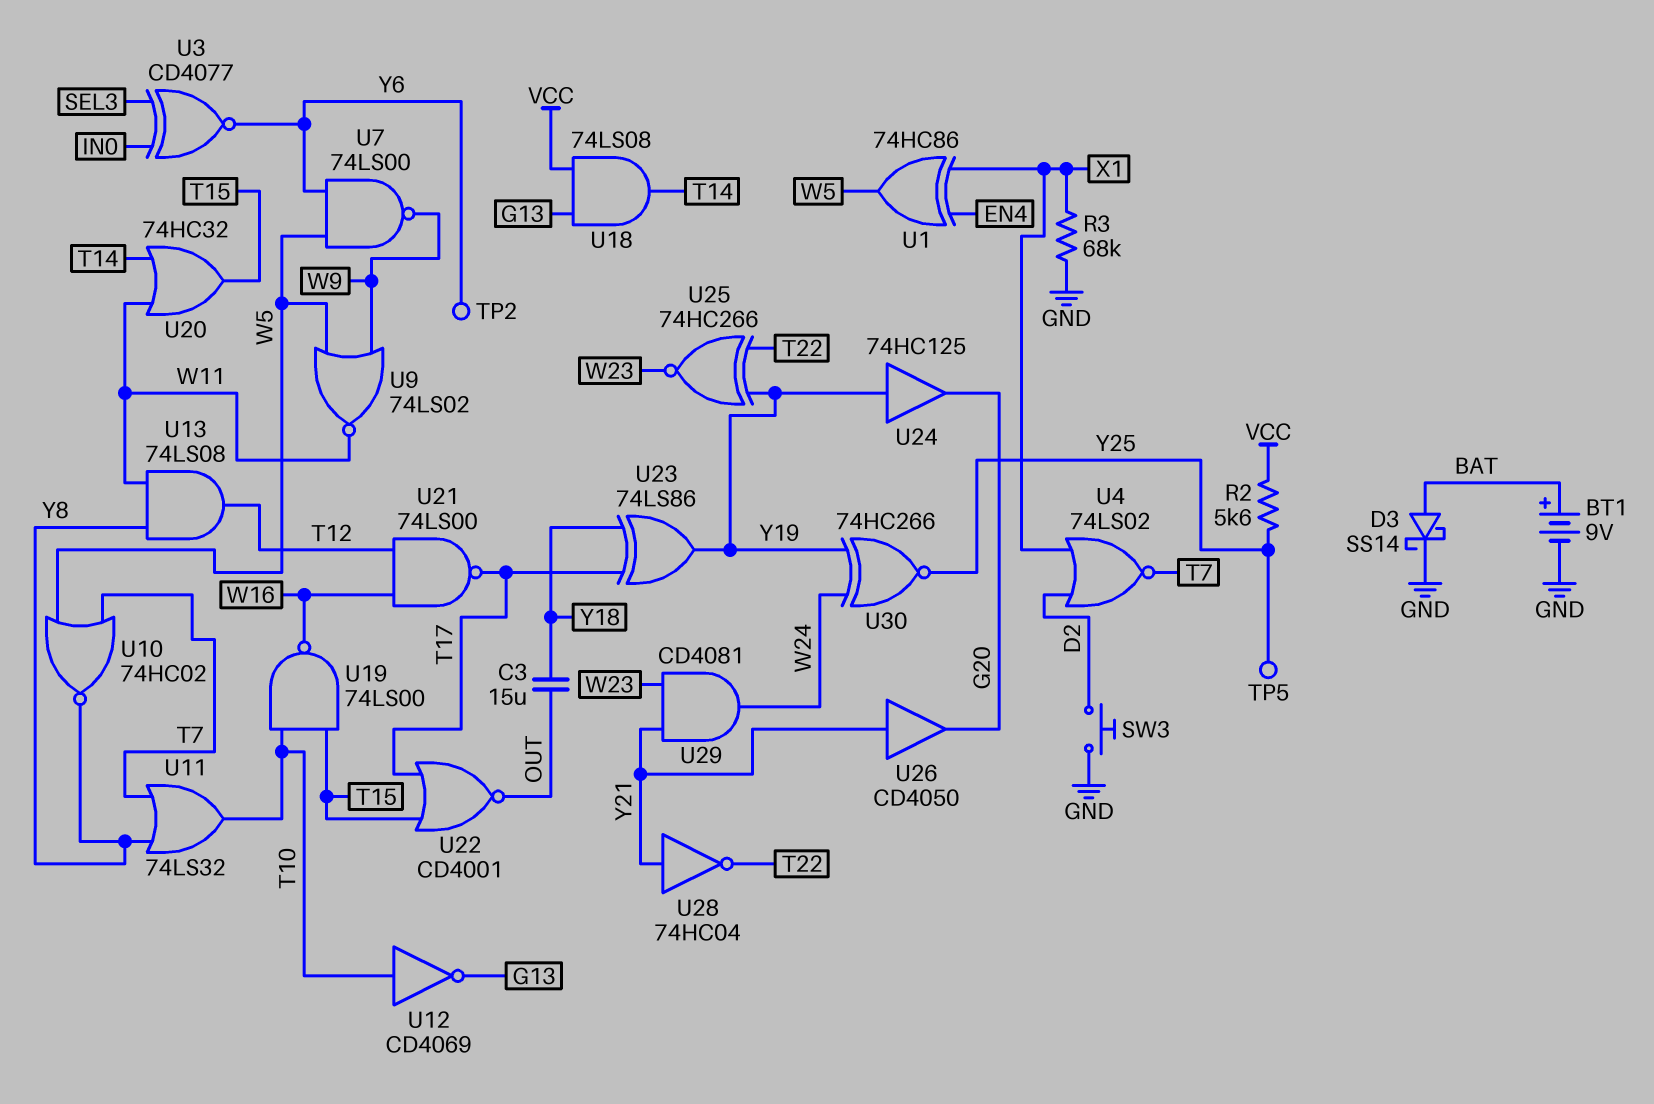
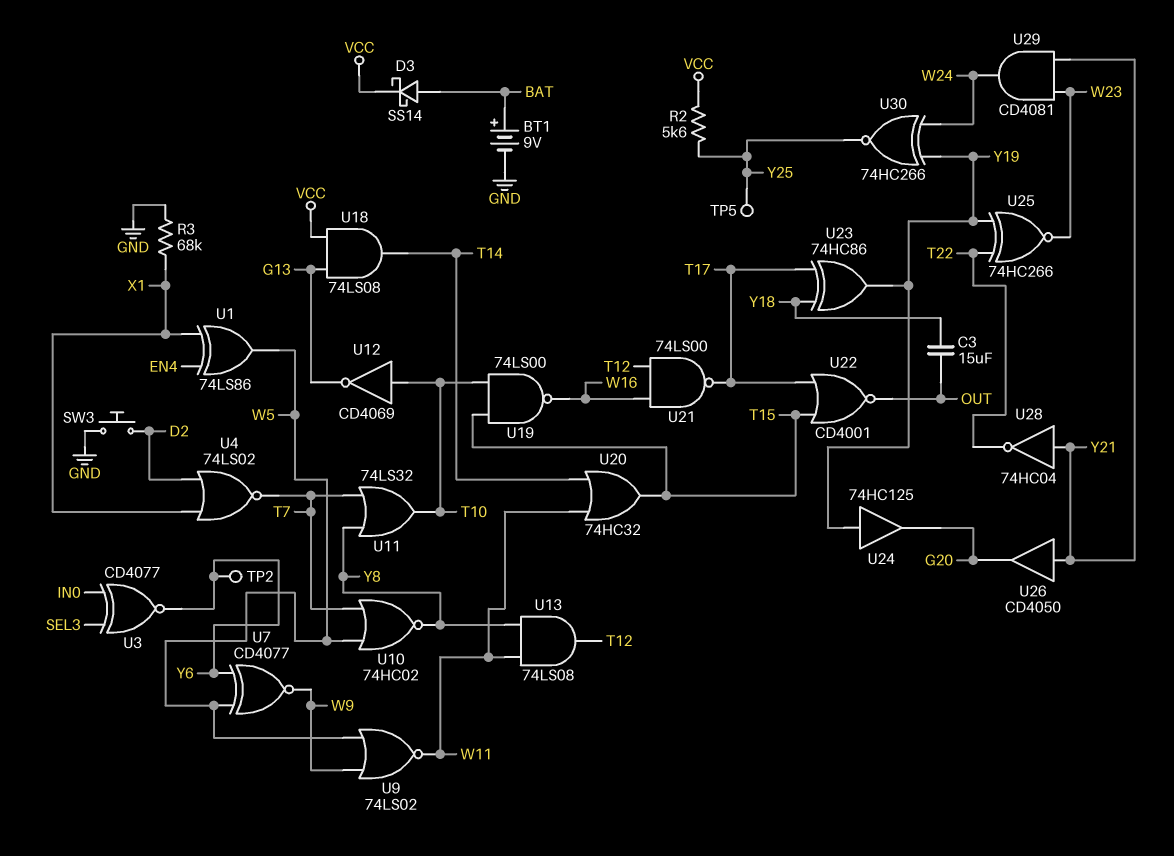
D3: schottky SS14 (A BAT, K GND) -> schottky SS14 (A BAT, K VCC)
U1: XOR 74HC86 (in EN4, in X1, out W5) -> XOR 74LS86 (in EN4, in X1, out W5)
U7: NAND 74LS00 (in W5, in Y6, out W9) -> XNOR CD4077 (in W5, in Y6, out W9)
U23: XOR 74LS86 (in T17, in Y18, out Y19) -> XOR 74HC86 (in T17, in Y18, out Y19)

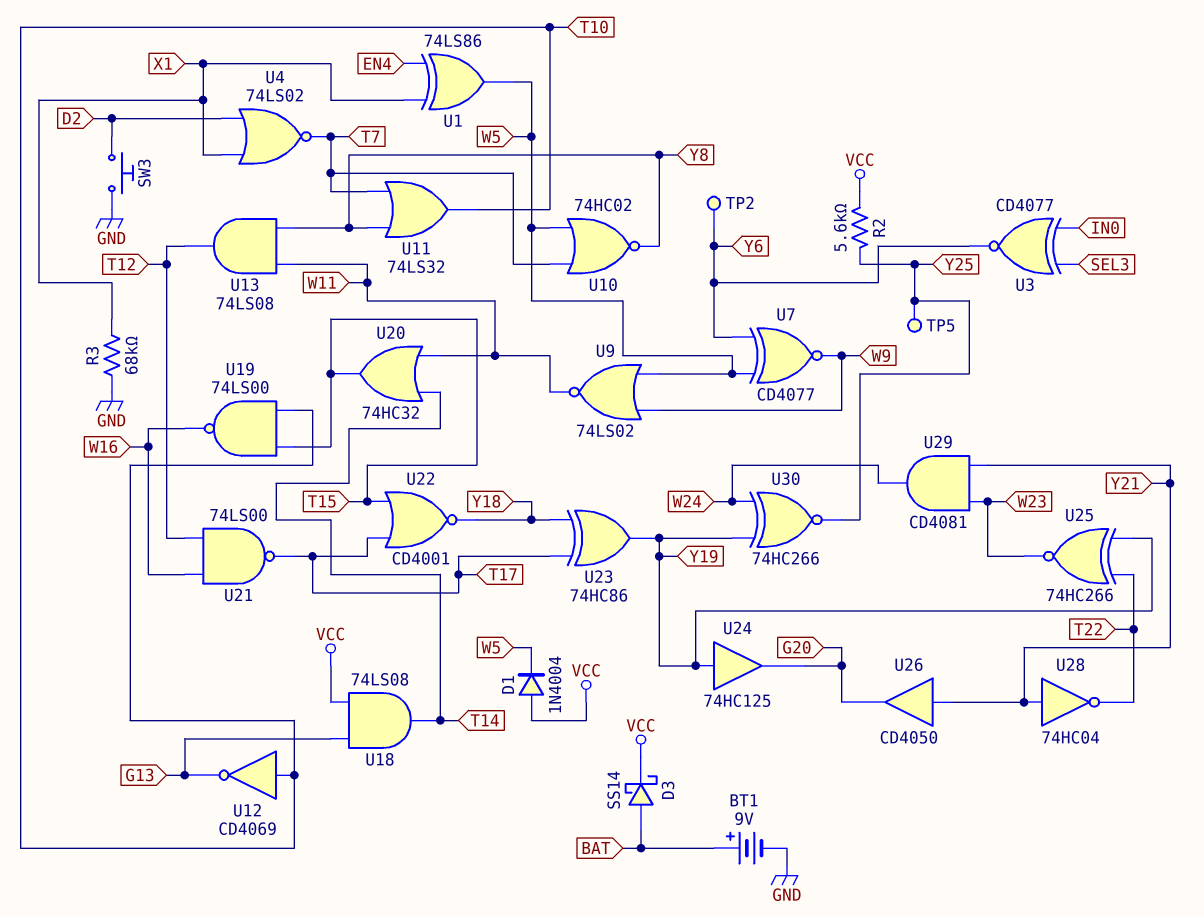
C3: 15uF (OUT, Y18) -> none
D1: none -> diode 1N4004 (A VCC, K W5)
U22: NOR CD4001 (in T15, in T17, out OUT) -> NOR CD4001 (in T15, in T17, out Y18)

